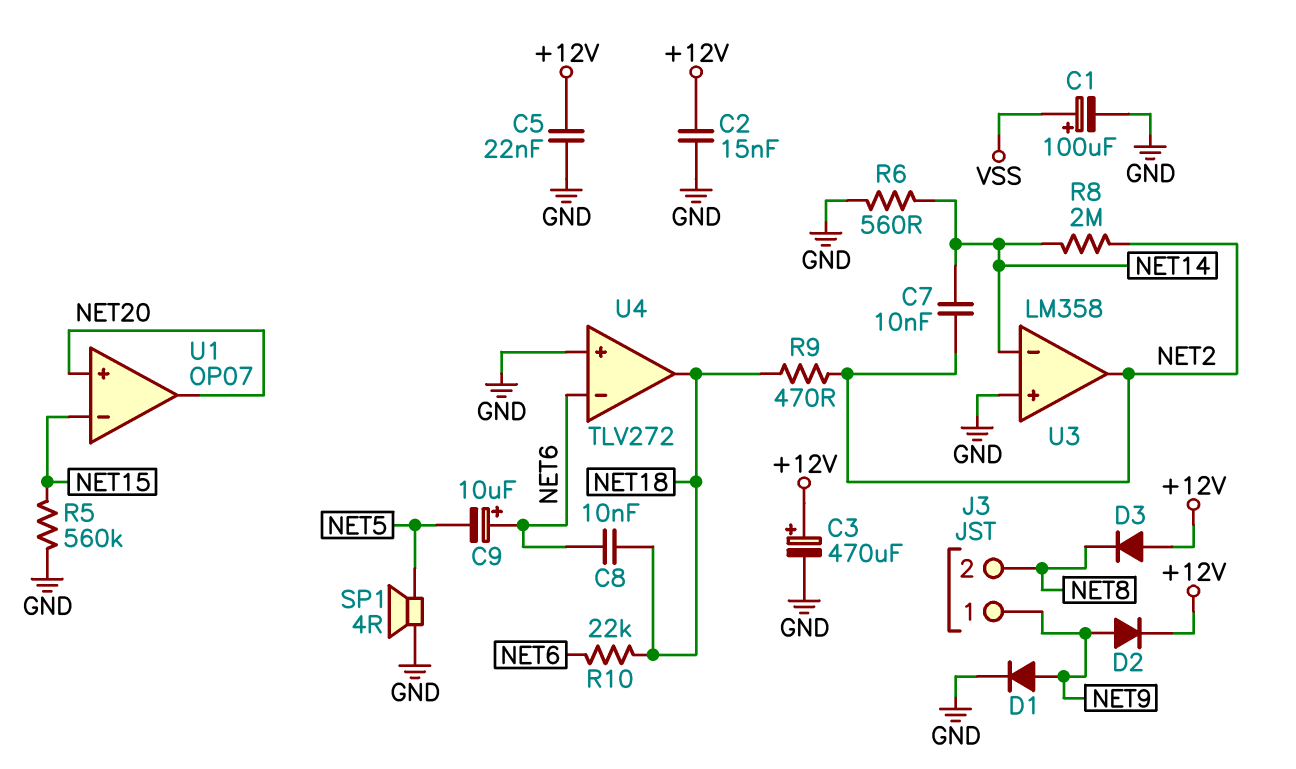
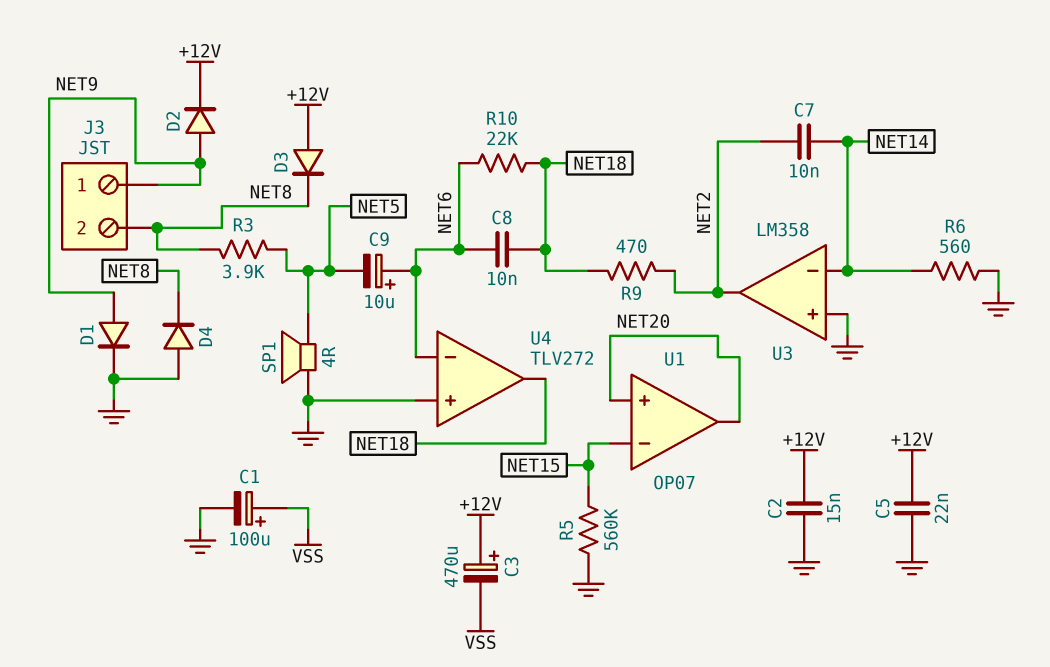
C3: 470uF (plus +12V, minus GND) -> 470uF (plus +12V, minus VSS)
D4: none -> diode (A GND, K NET8)
R3: none -> 3.9k (NET5, NET8)
R8: 2M (NET2, NET14) -> none

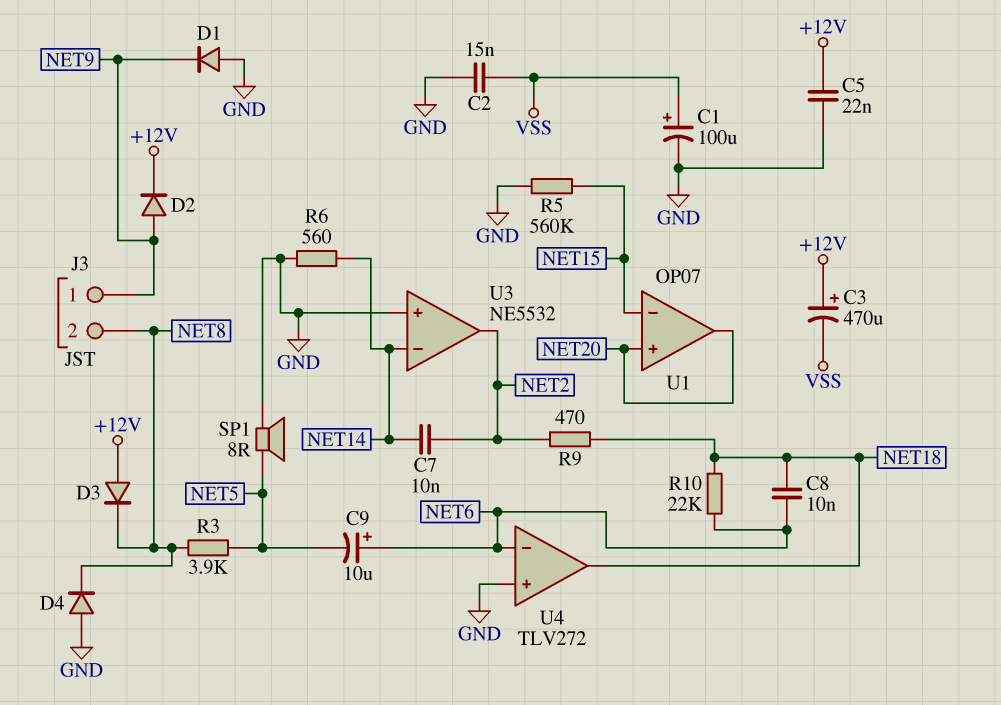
C2: 15nF (+12V, GND) -> 15nF (GND, VSS)
D1: diode (A NET9, K GND) -> diode (A GND, K NET9)
SP1: speaker 4R (GND, NET5) -> speaker 8R (GND, NET5)
U3: LM358 -> NE5532

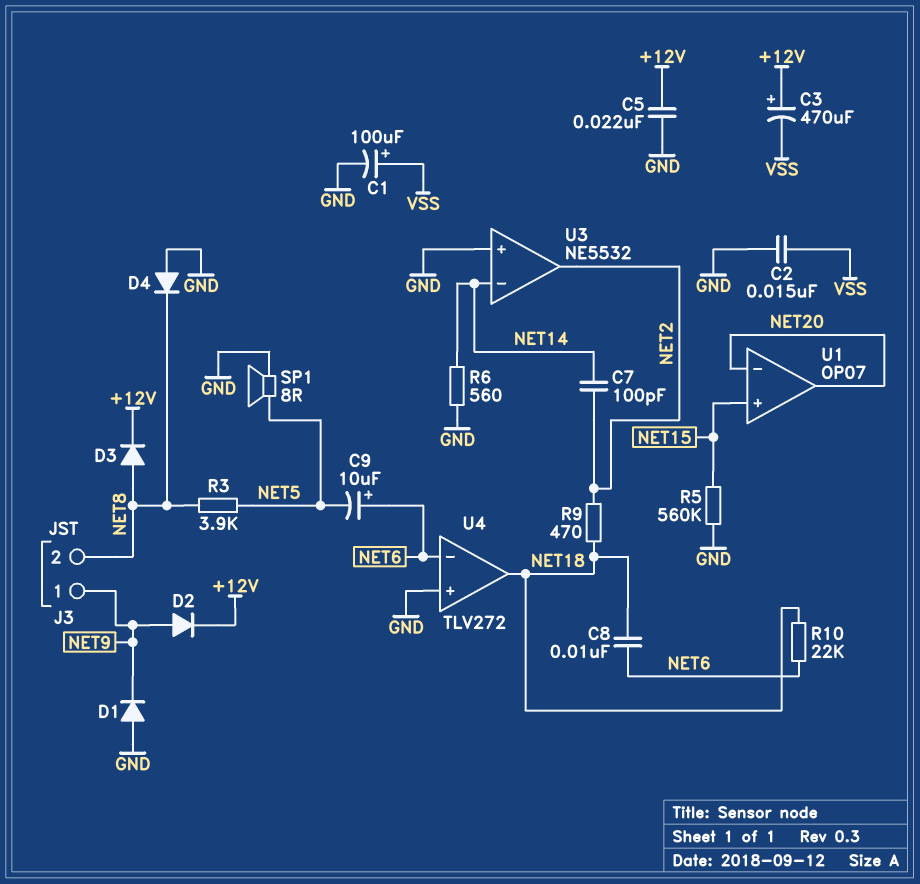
C7: 10nF (NET2, NET14) -> 100pF (NET2, NET14)
D3: diode (A +12V, K NET8) -> diode (A NET8, K +12V)
U1 pin in+: NET20 -> NET15
U1 pin in-: NET15 -> NET20

